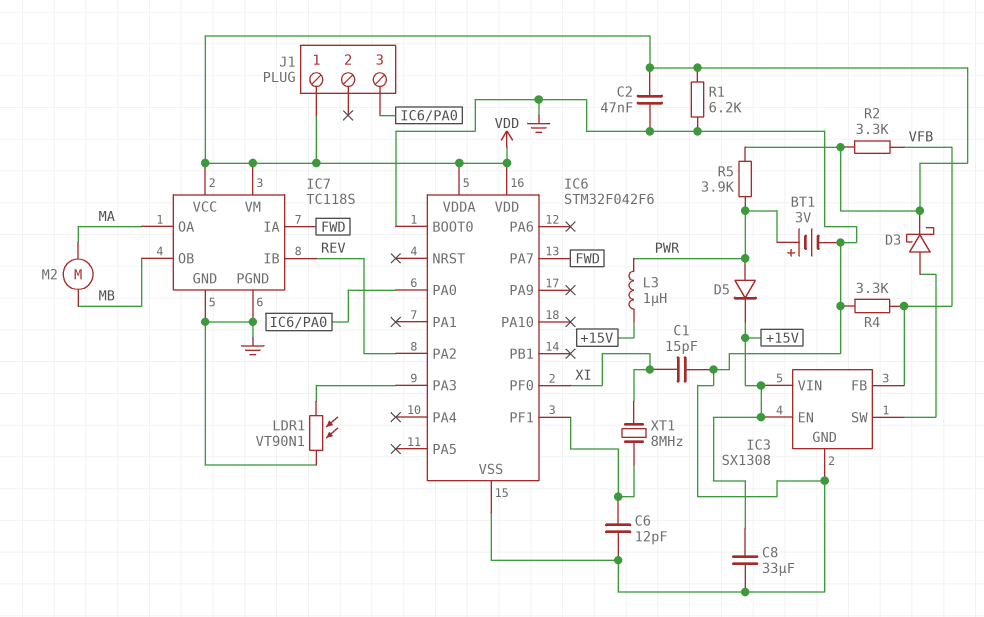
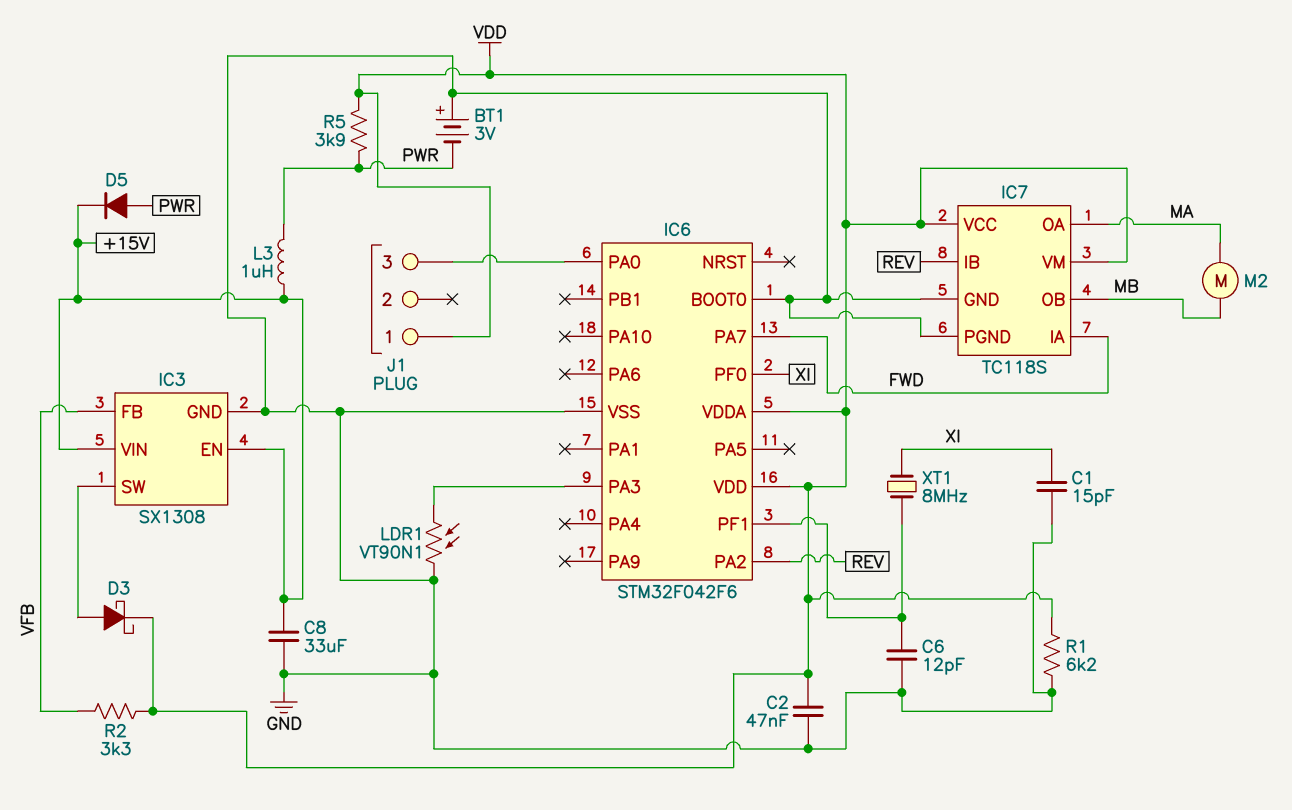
BT1: 3V (plus PWR, minus GND) -> 3V (plus GND, minus PWR)
R4: 3.3k (GND, VFB) -> none

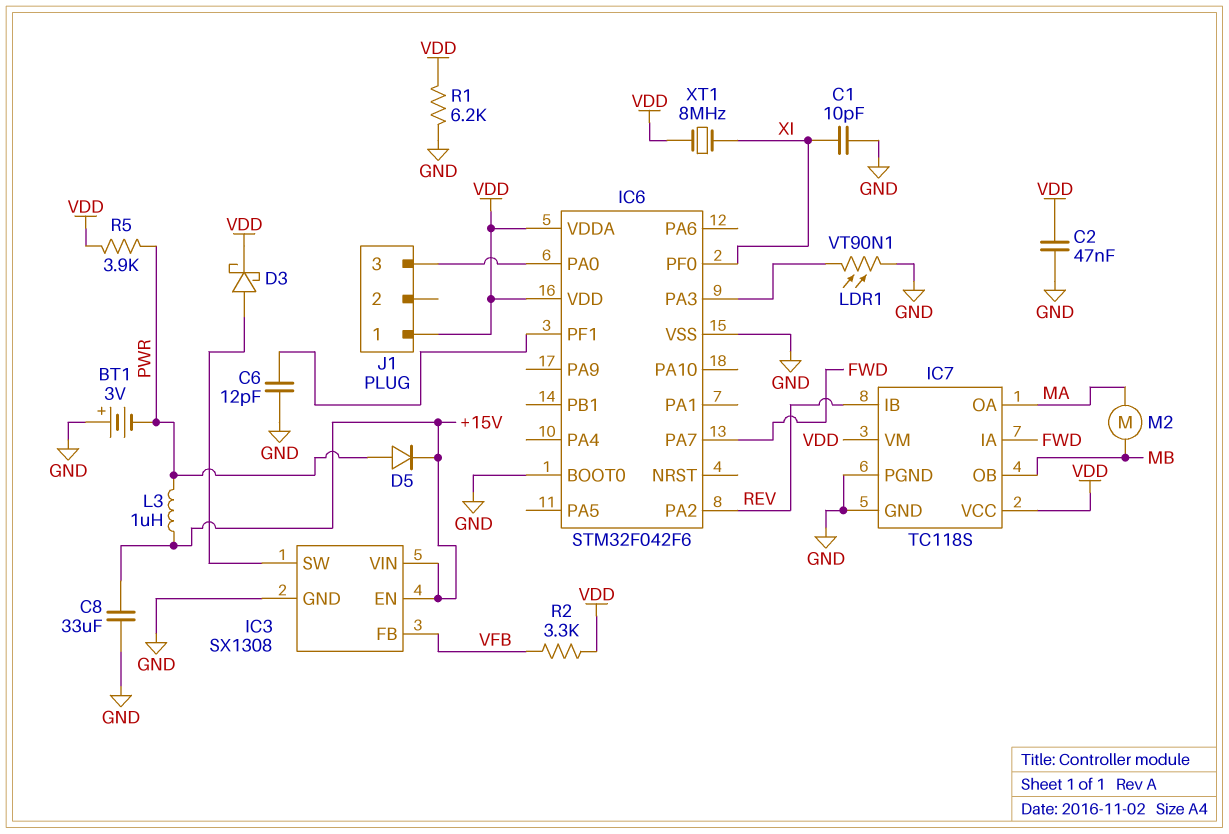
C1: 15pF (GND, XI) -> 10pF (GND, XI)
XT1: 8MHz (IC6/PF1, XI) -> 8MHz (VDD, XI)

